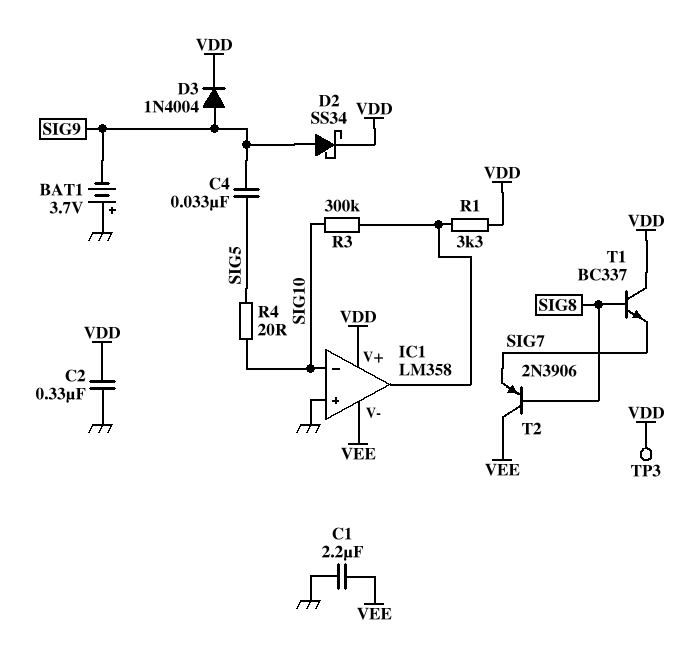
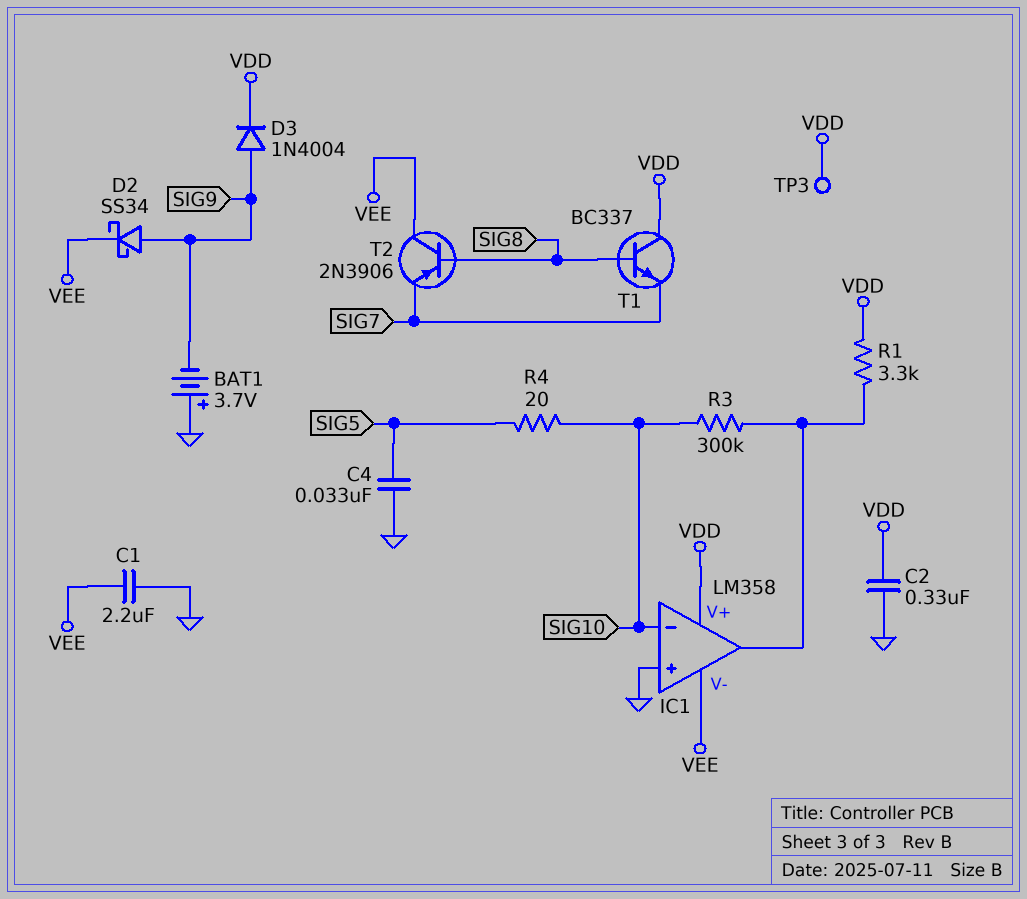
C4: 33nF (SIG5, SIG9) -> 33nF (GND, SIG5)
D2: schottky SS34 (A SIG9, K VDD) -> schottky SS34 (A SIG9, K VEE)

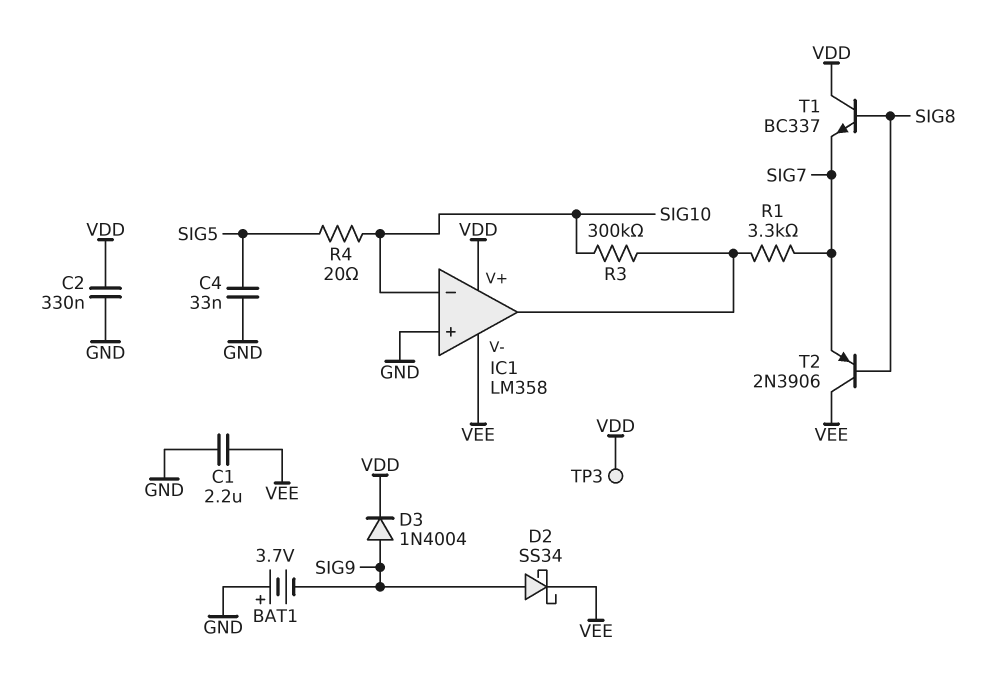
R1: 3.3k (IC1/out, VDD) -> 3.3k (IC1/out, SIG7)

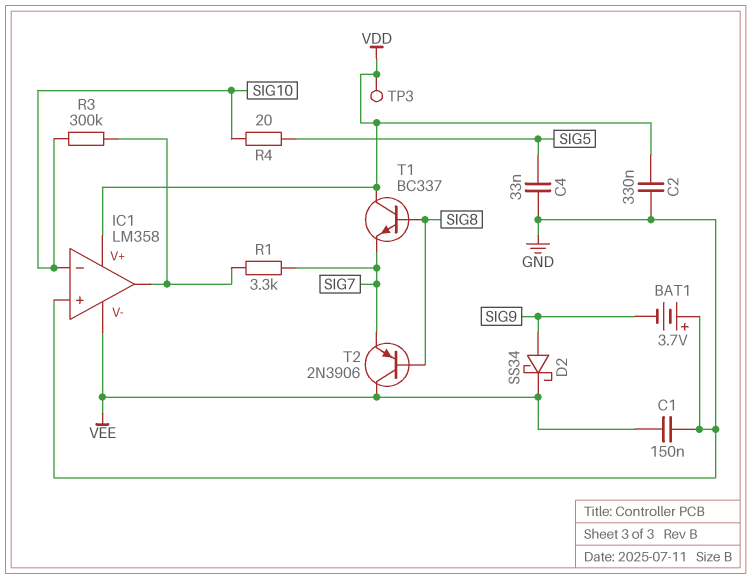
C1: 2.2uF (GND, VEE) -> 150nF (GND, VEE)
D3: diode 1N4004 (A SIG9, K VDD) -> none

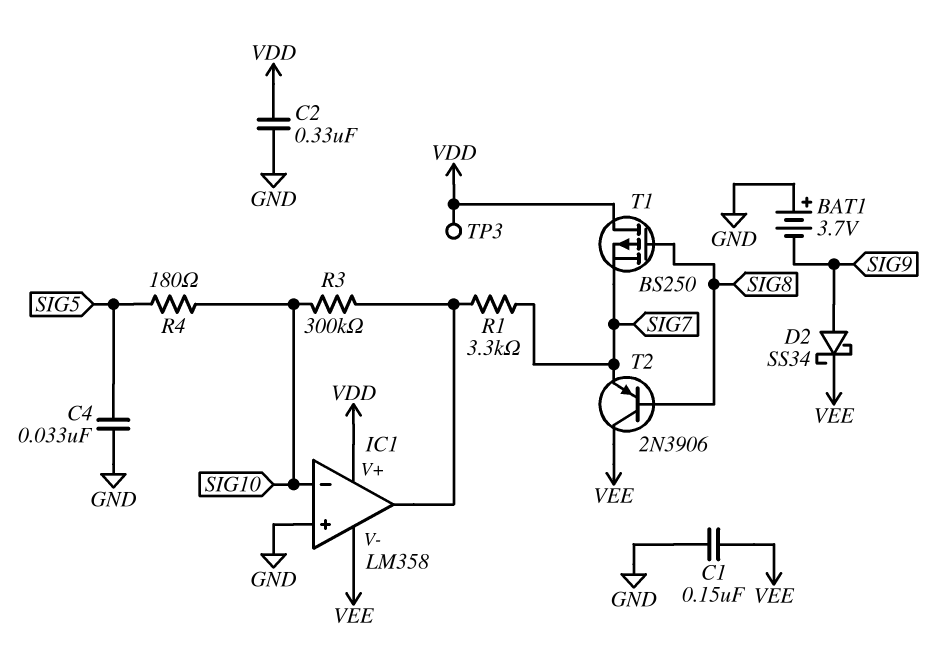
R4: 20 (SIG5, SIG10) -> 180 (SIG5, SIG10)
T1: NPN BC337 (B SIG8, C VDD, E SIG7) -> PMOS BS250 (G SIG8, D VDD, S SIG7)

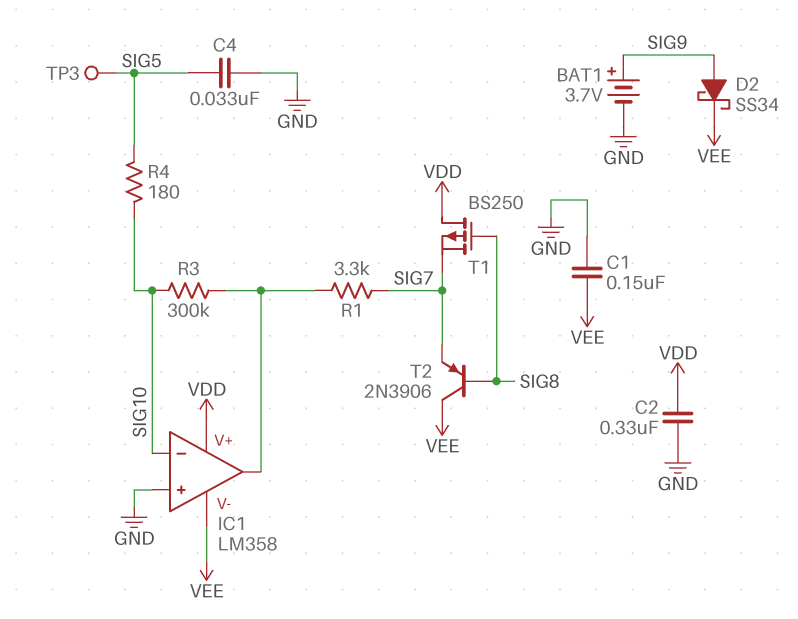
BAT1: 3.7V (plus GND, minus SIG9) -> 3.7V (plus SIG9, minus GND)
TP3: test point (VDD) -> test point (SIG5)

